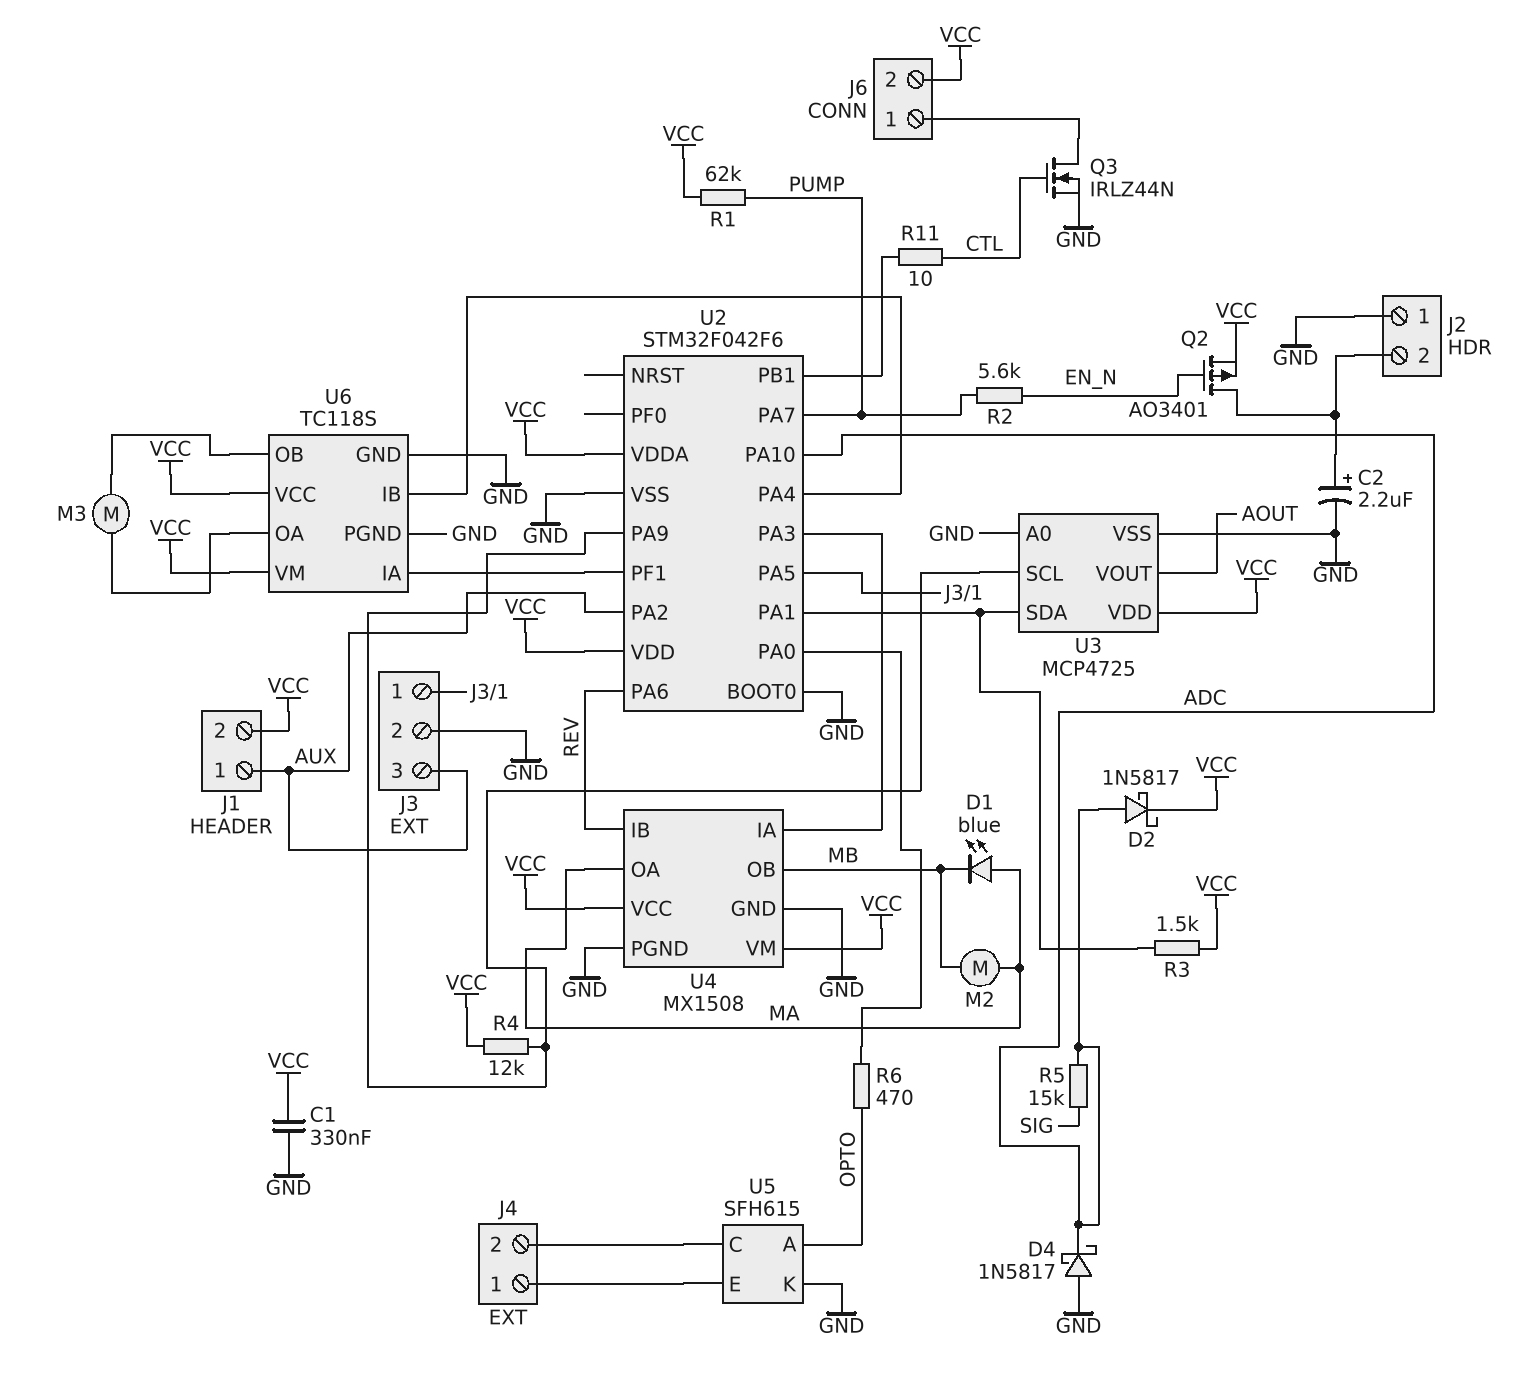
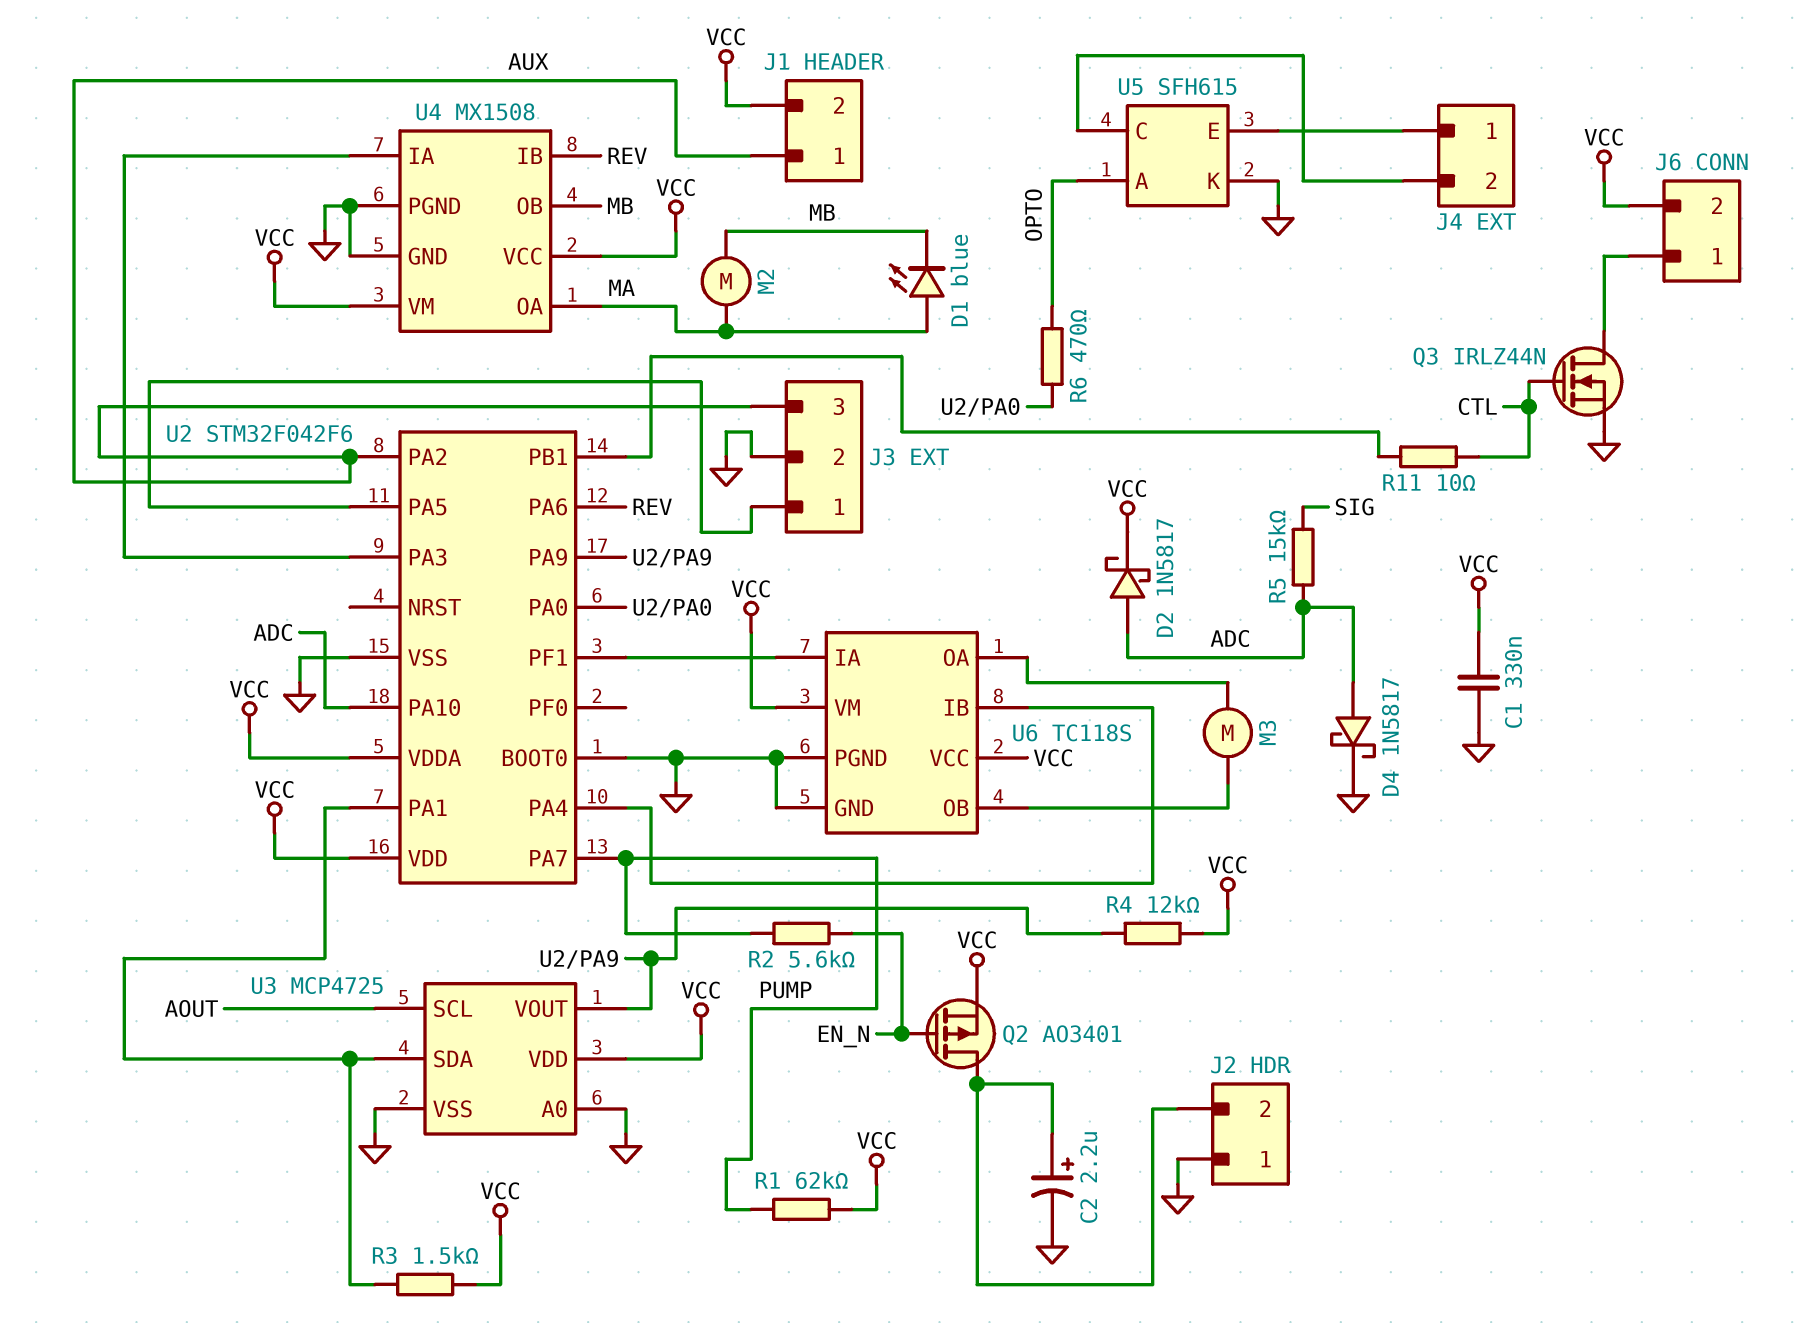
D4: schottky 1N5817 (A GND, K ADC) -> schottky 1N5817 (A ADC, K GND)
U3 pin SCL: U2/PA9 -> AOUT
U3 pin VOUT: AOUT -> U2/PA9

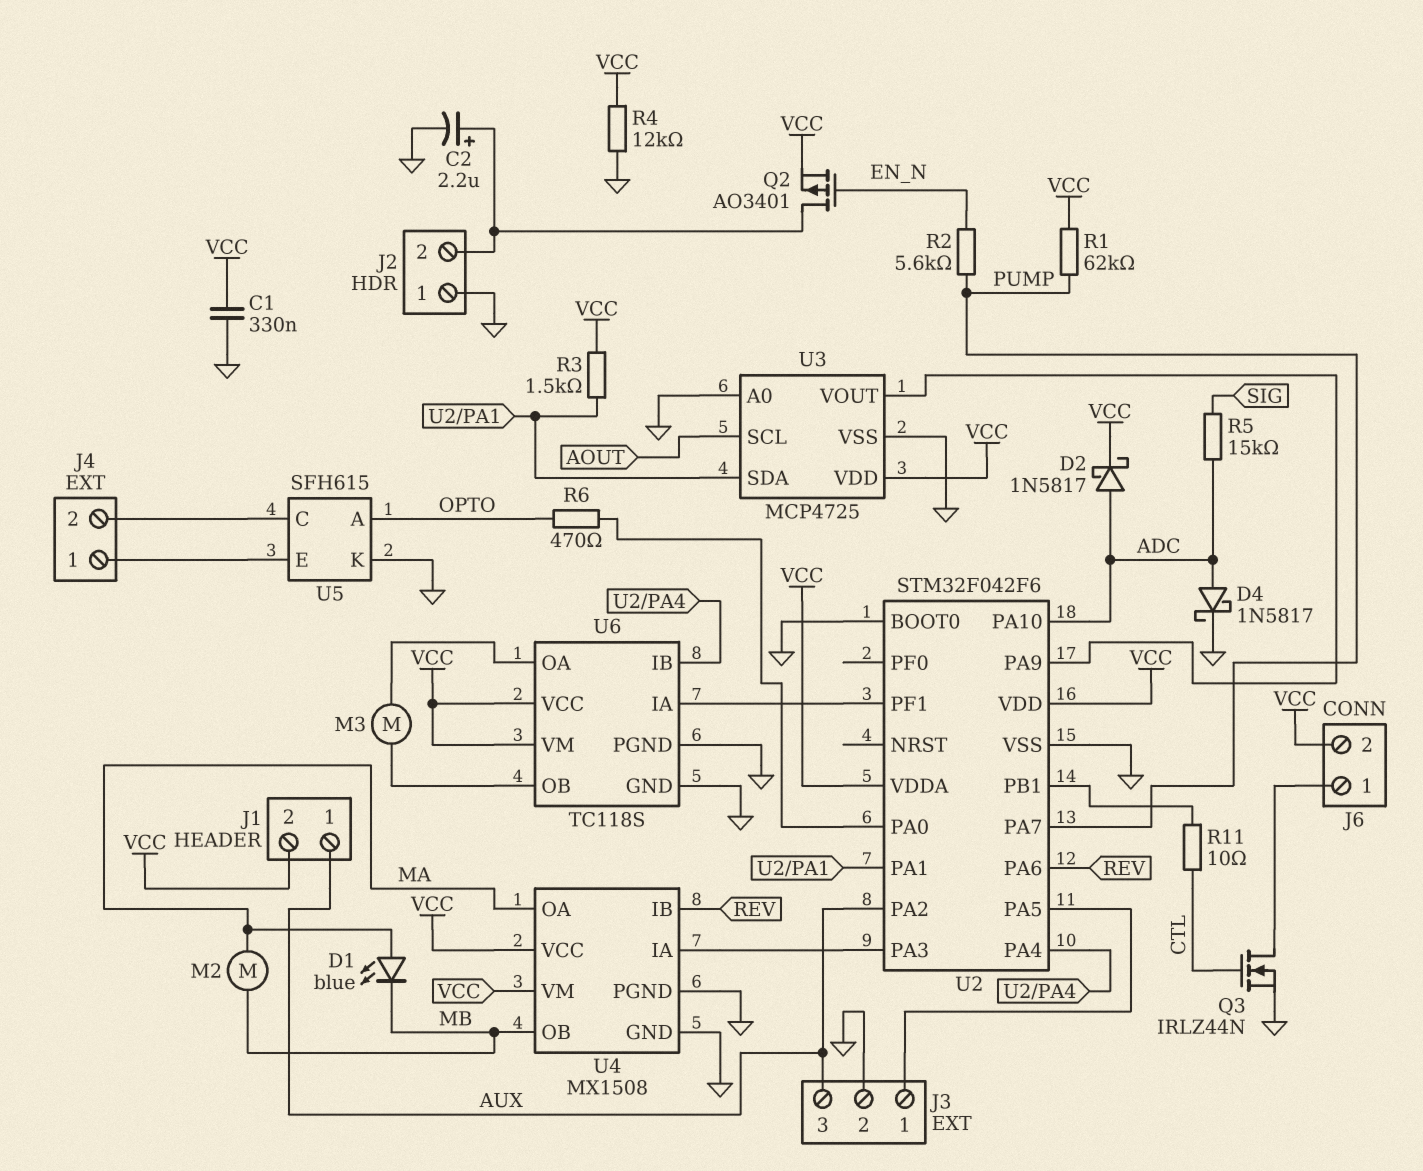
R4: 12k (U2/PA9, VCC) -> 12k (GND, VCC)

